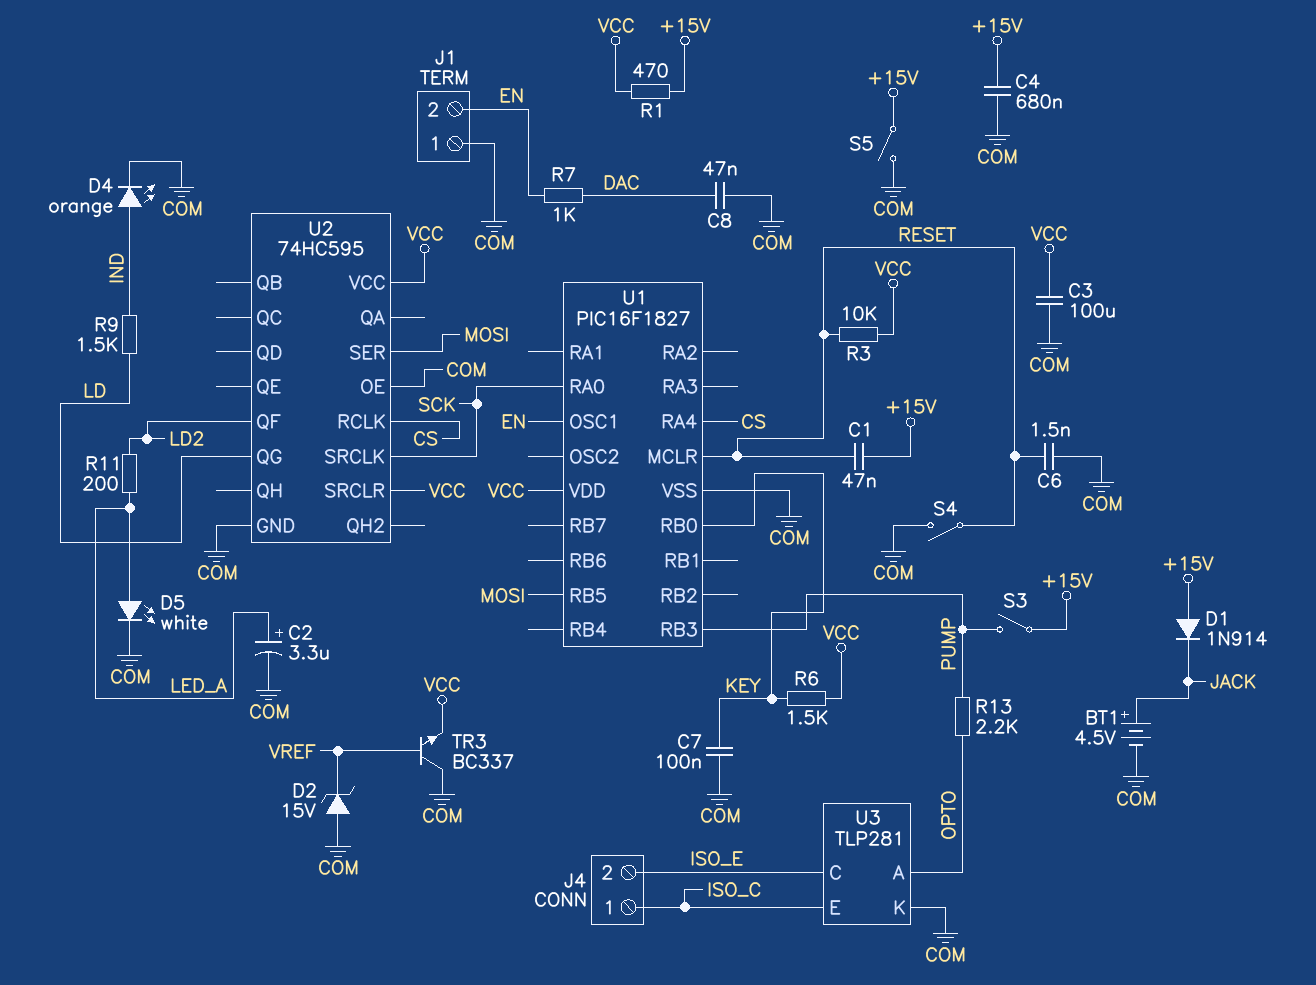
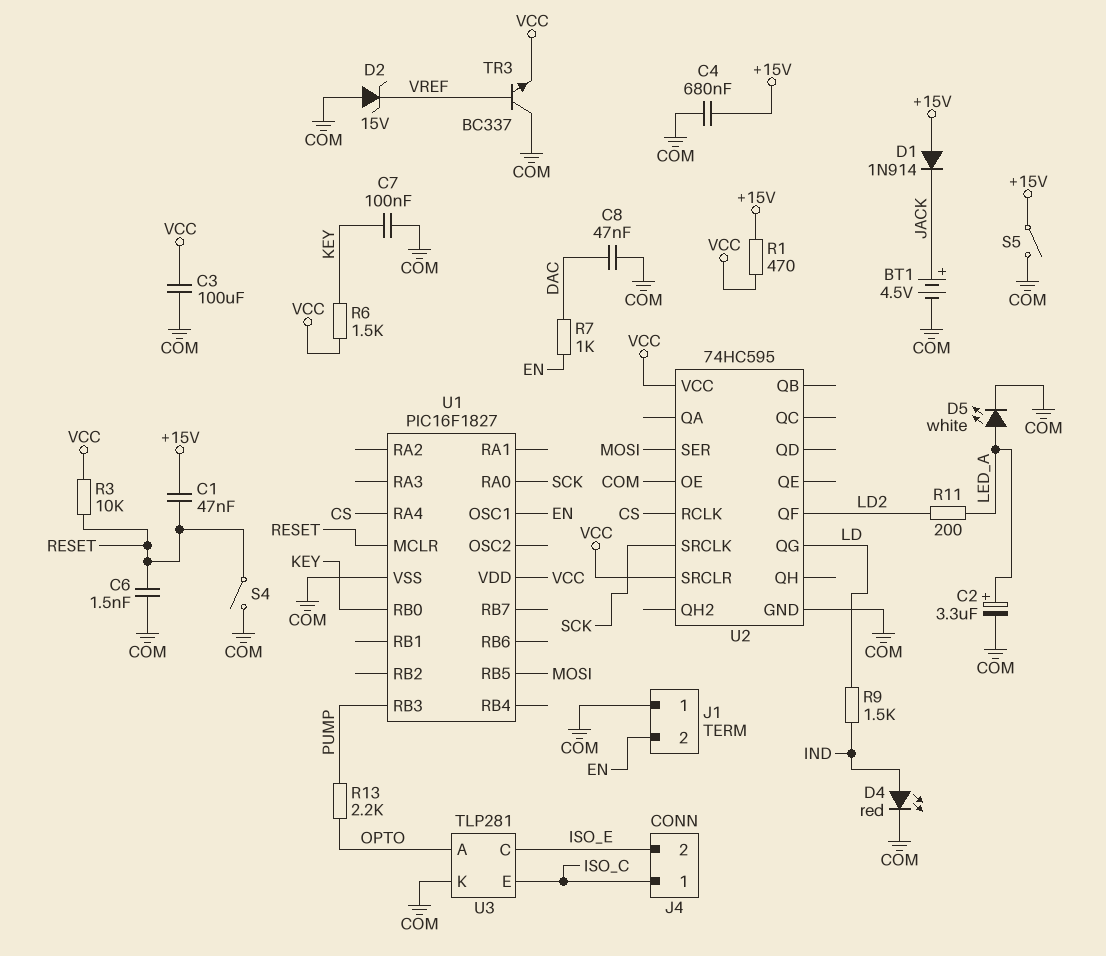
D4: LED orange (A IND, K COM) -> LED red (A IND, K COM)
S3: switch (+15V, PUMP) -> none

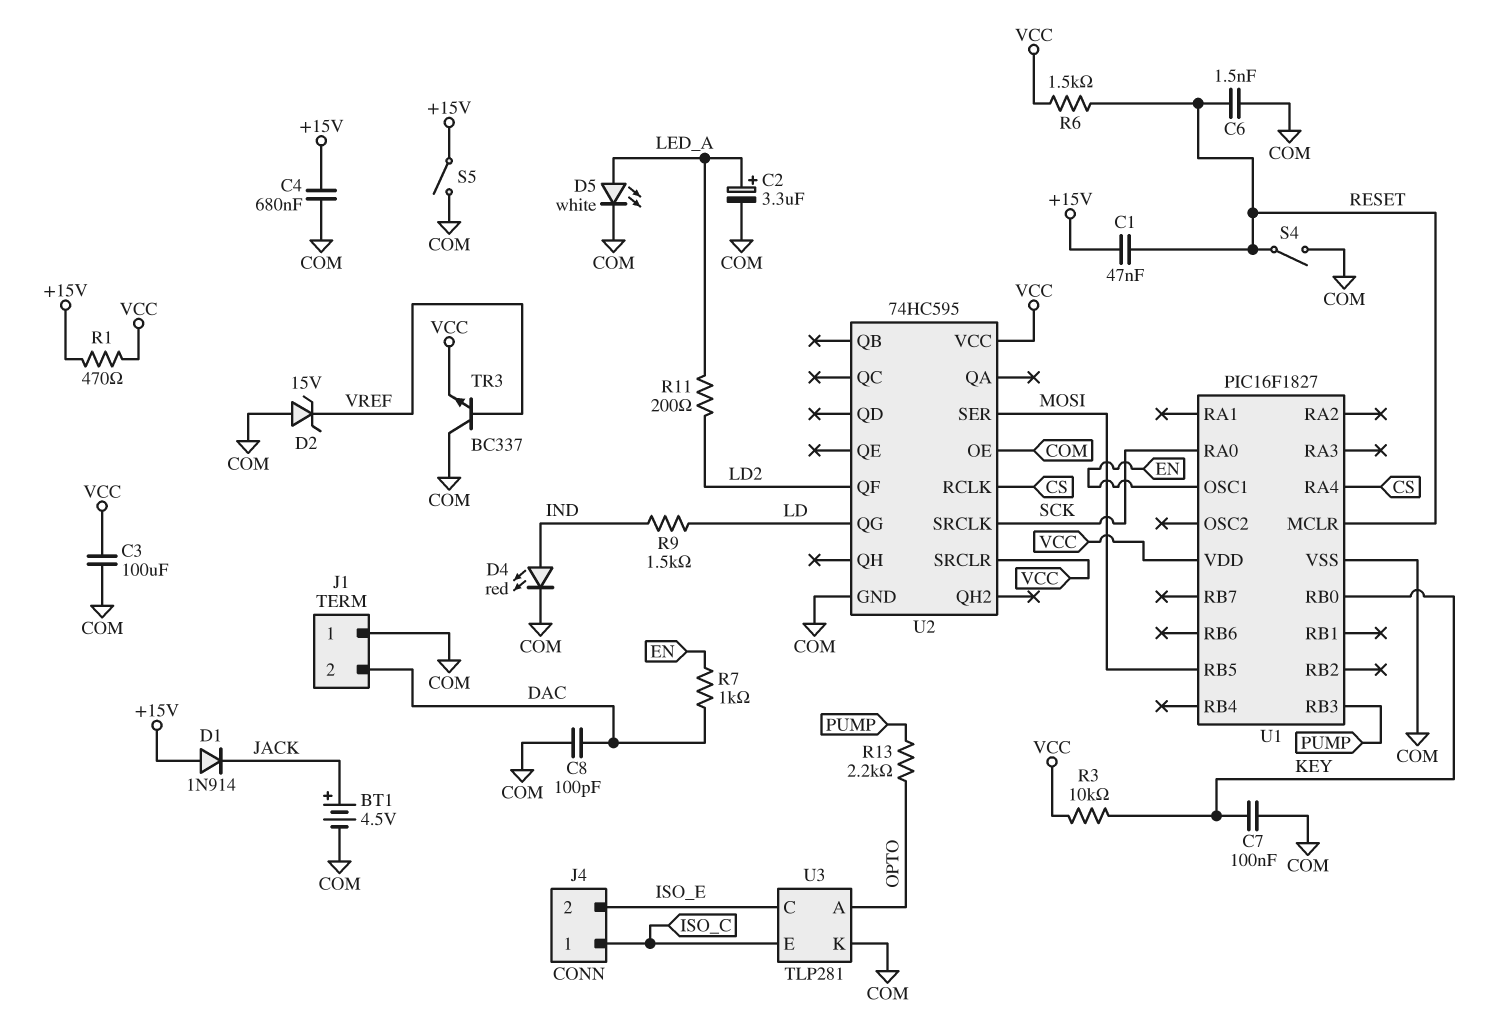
C8: 47nF (COM, DAC) -> 100pF (COM, DAC)
J1 pin 2: EN -> DAC
R3: 10k (RESET, VCC) -> 10k (KEY, VCC)
R6: 1.5k (KEY, VCC) -> 1.5k (RESET, VCC)

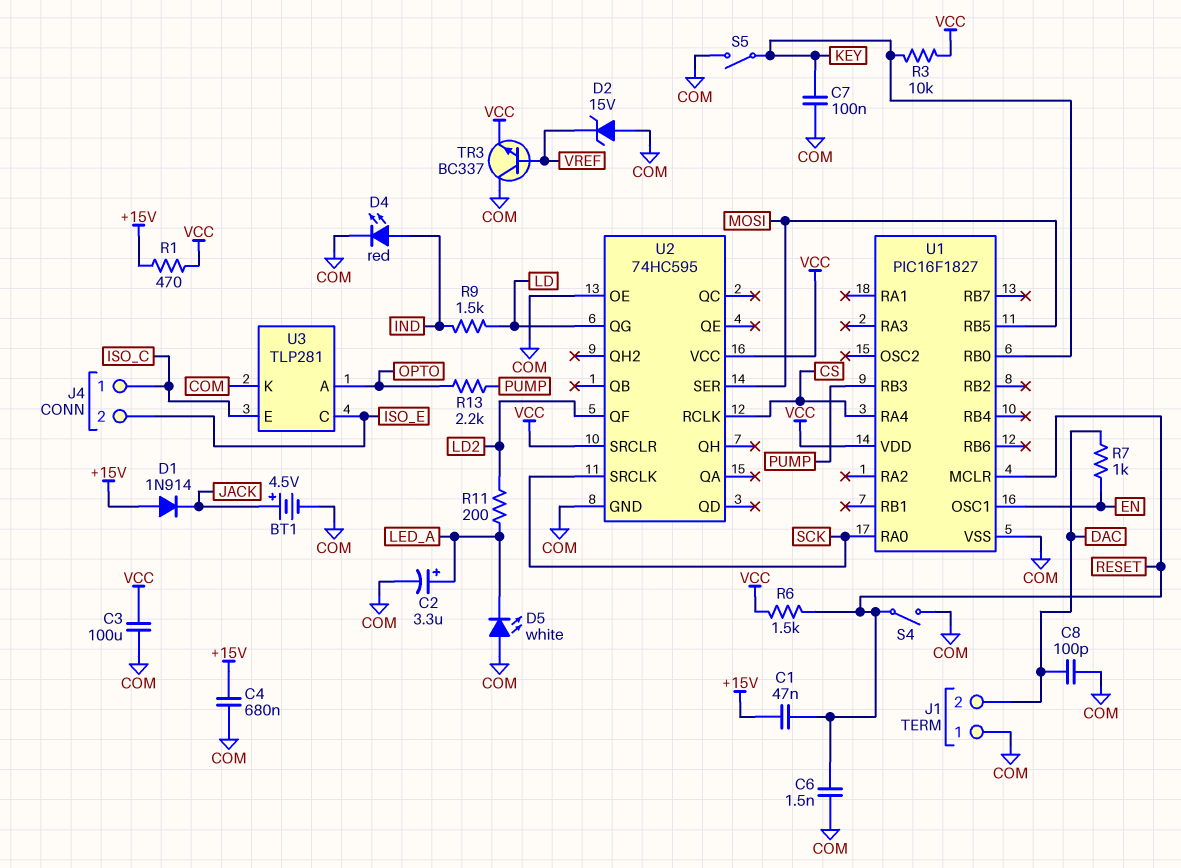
D5: LED white (A LED_A, K COM) -> LED white (A COM, K LED_A)
S5: switch (+15V, COM) -> switch (COM, KEY)

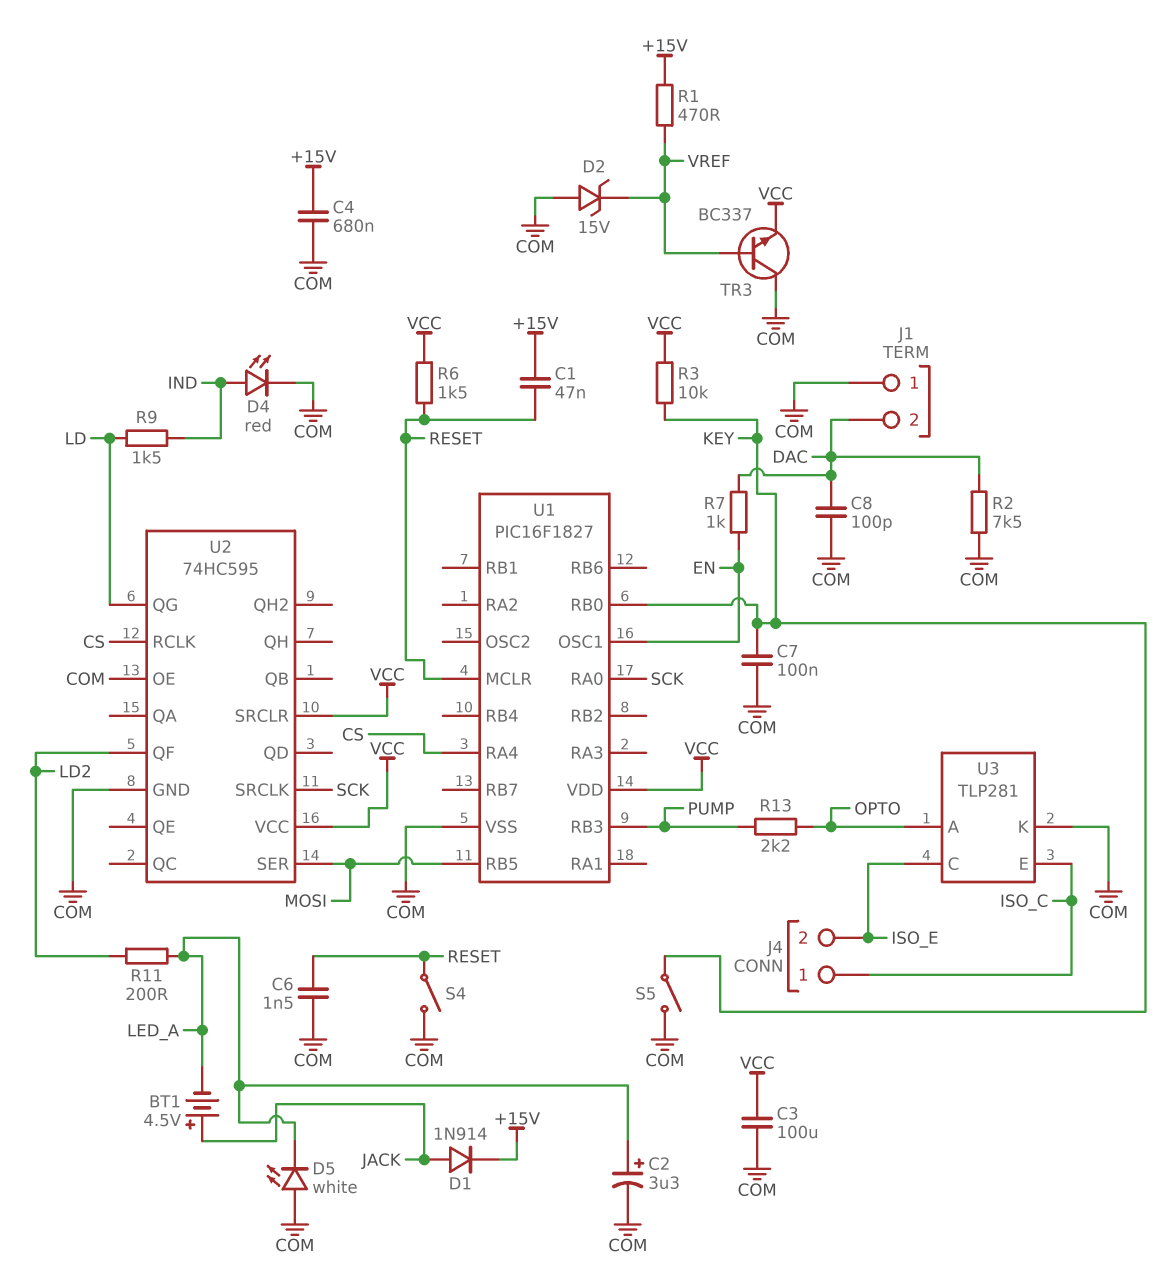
BT1: 4.5V (plus JACK, minus COM) -> 4.5V (plus JACK, minus LED_A)
D1: diode 1N914 (A +15V, K JACK) -> diode 1N914 (A JACK, K +15V)
R1: 470 (+15V, VCC) -> 470 (+15V, VREF)
R2: none -> 7.5k (COM, DAC)

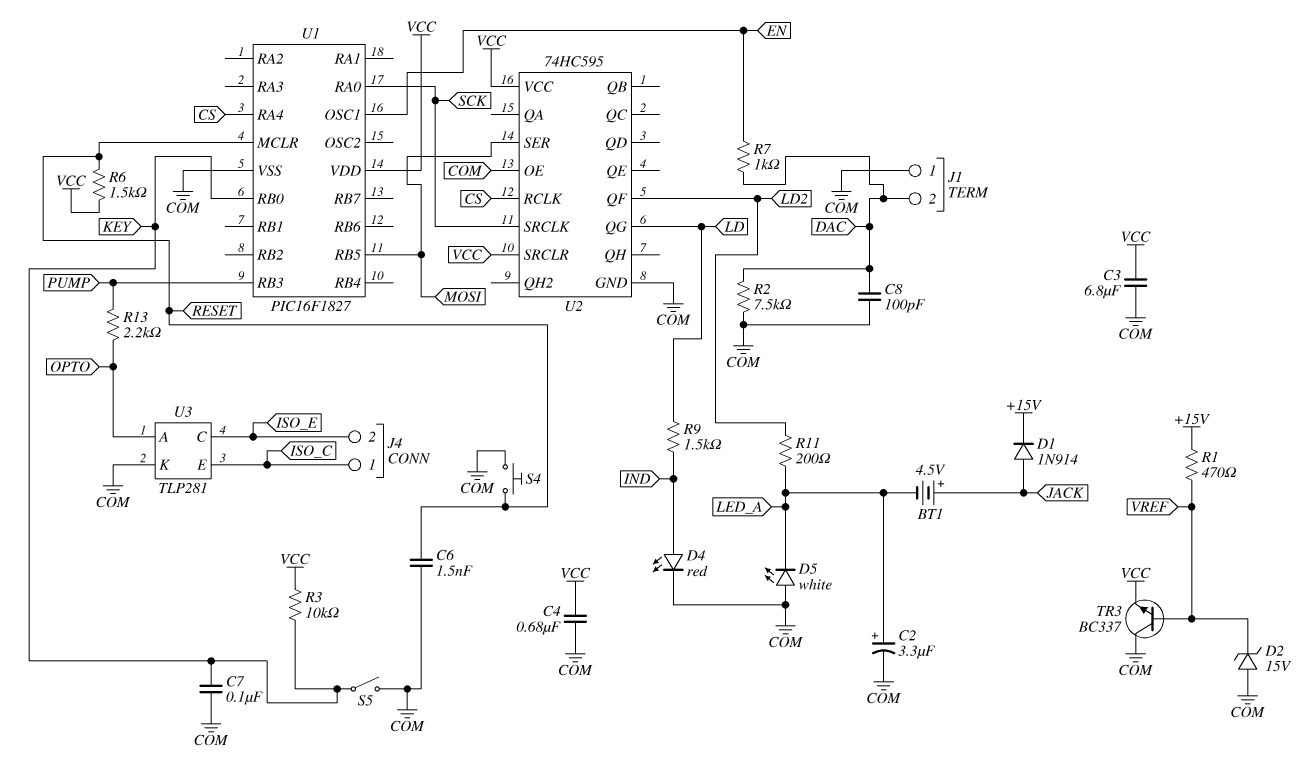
C1: 47nF (+15V, RESET) -> none
C3: 100uF (COM, VCC) -> 6.8uF (COM, VCC)
C4: 680nF (+15V, COM) -> 680nF (COM, VCC)
S4: switch (COM, RESET) -> button (COM, RESET)

